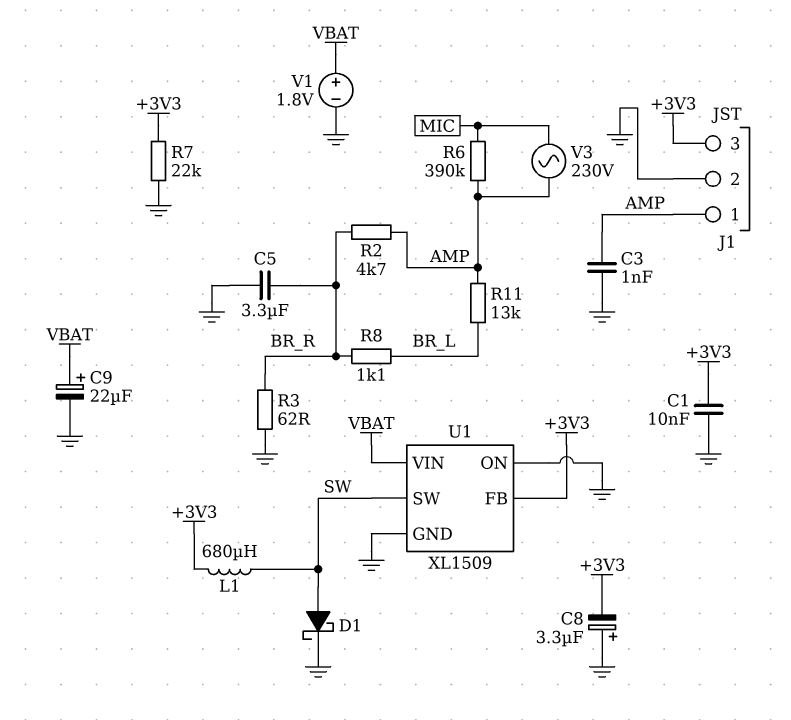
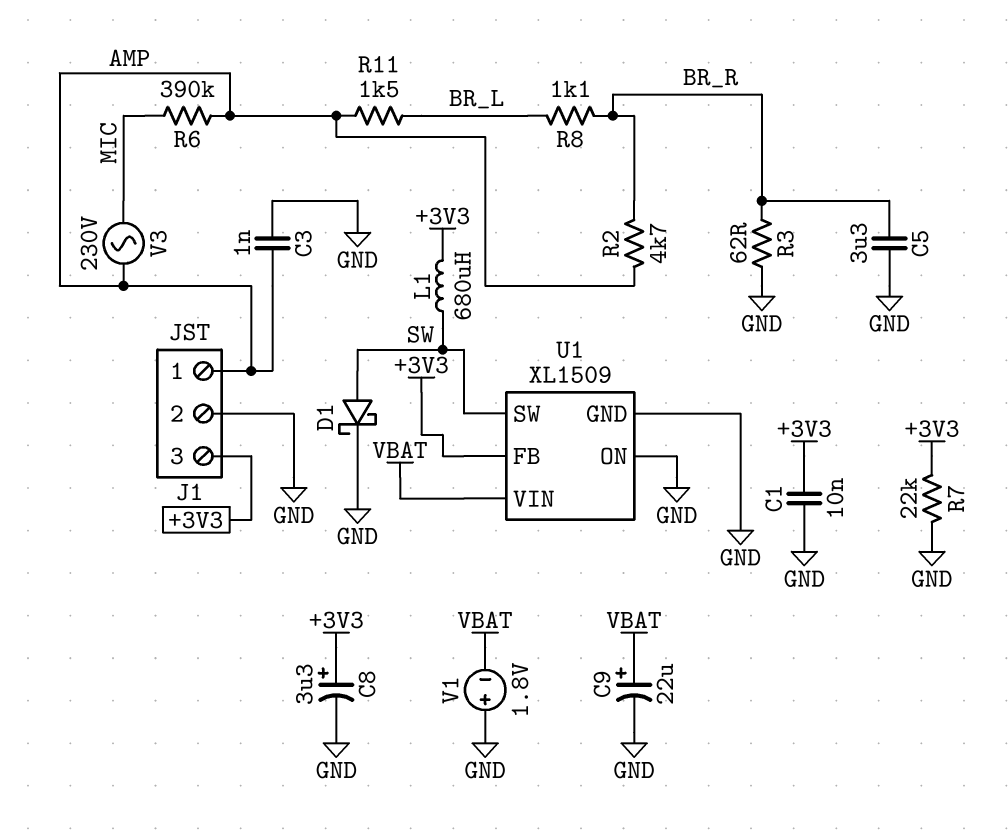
C8: 3.3uF (plus GND, minus +3V3) -> 3.3uF (plus +3V3, minus GND)
R11: 13k (AMP, BR_L) -> 1.5k (AMP, BR_L)
V1: 1.8V (plus VBAT, minus GND) -> 1.8V (plus GND, minus VBAT)

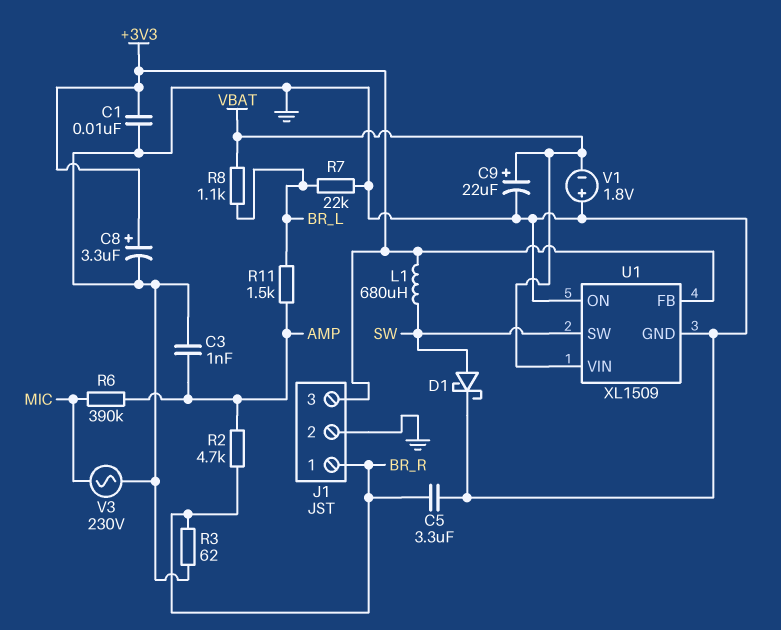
J1 pin 1: AMP -> BR_R
R7: 22k (+3V3, GND) -> 22k (BR_L, GND)
R8: 1.1k (BR_L, BR_R) -> 1.1k (BR_L, VBAT)
V3: AC 230V (AMP, MIC) -> AC 230V (GND, MIC)

